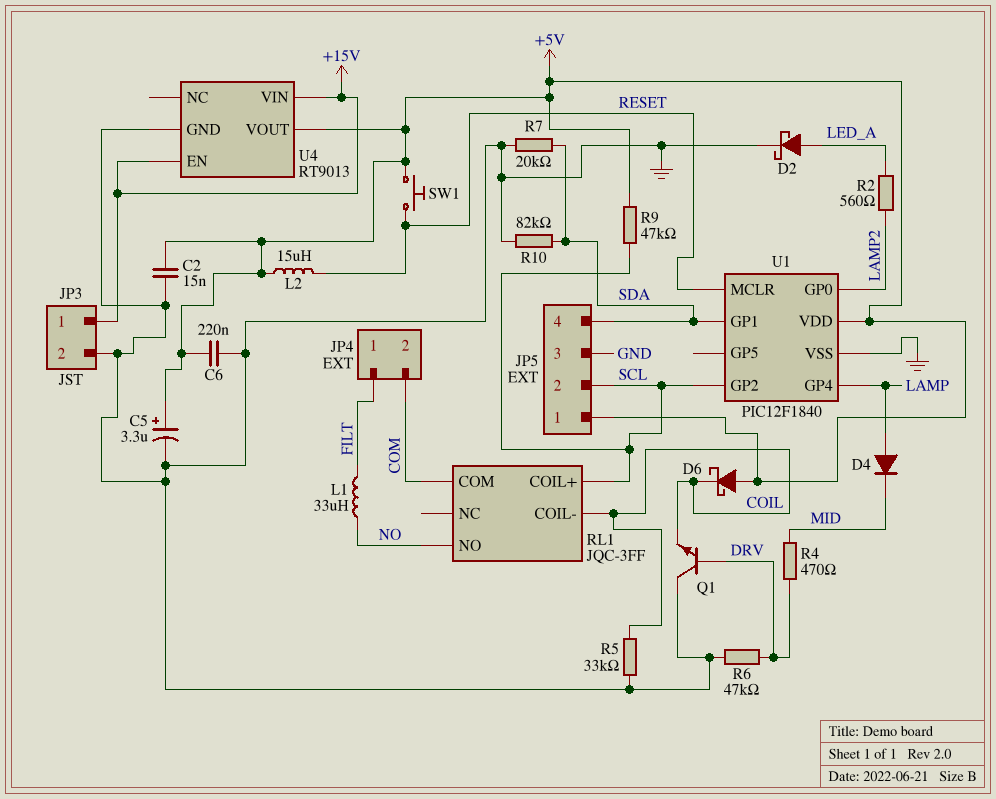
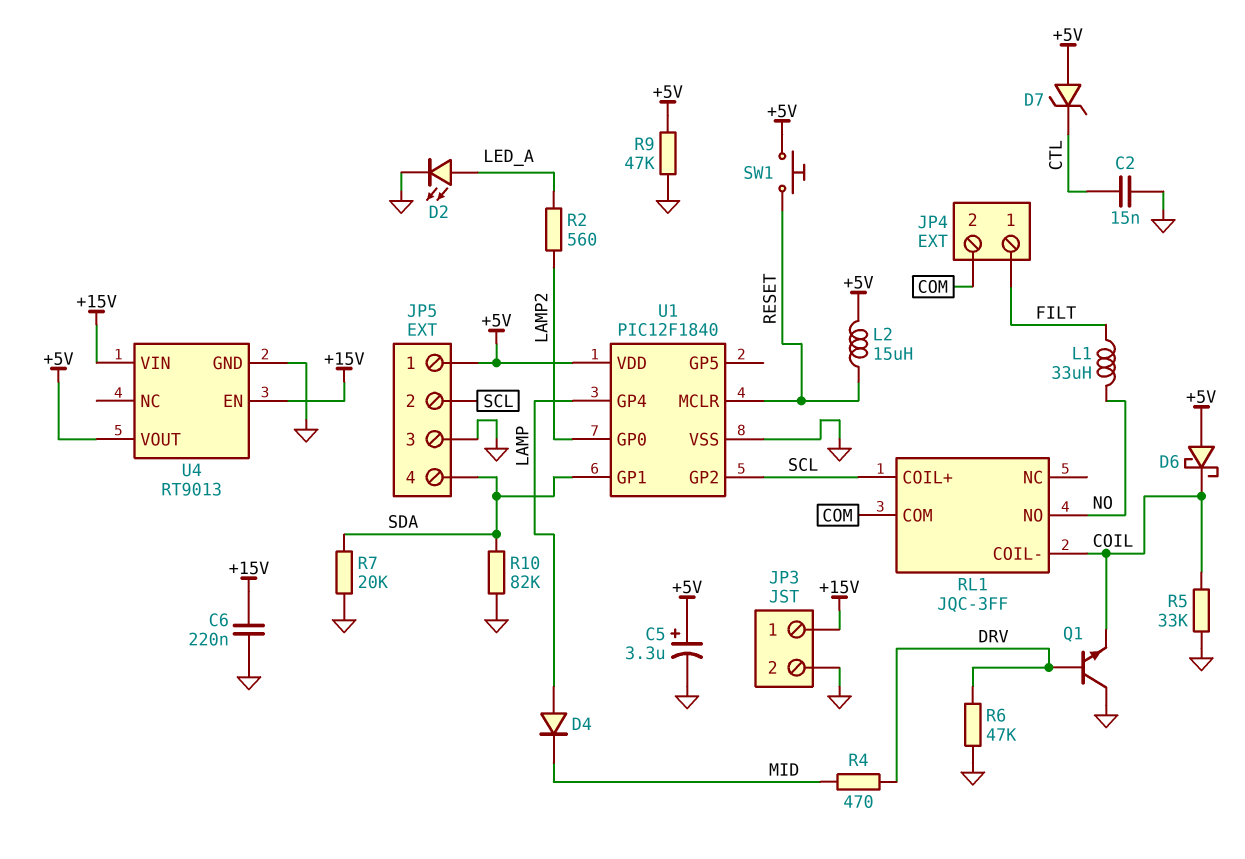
C2: 15nF (+5V, GND) -> 15nF (CTL, GND)
C6: 220nF (+5V, GND) -> 220nF (+15V, GND)
D2: schottky (A LED_A, K GND) -> LED (A LED_A, K GND)
D7: none -> zener (A +5V, K CTL)
R9: 47k (+5V, SCL) -> 47k (+5V, GND)

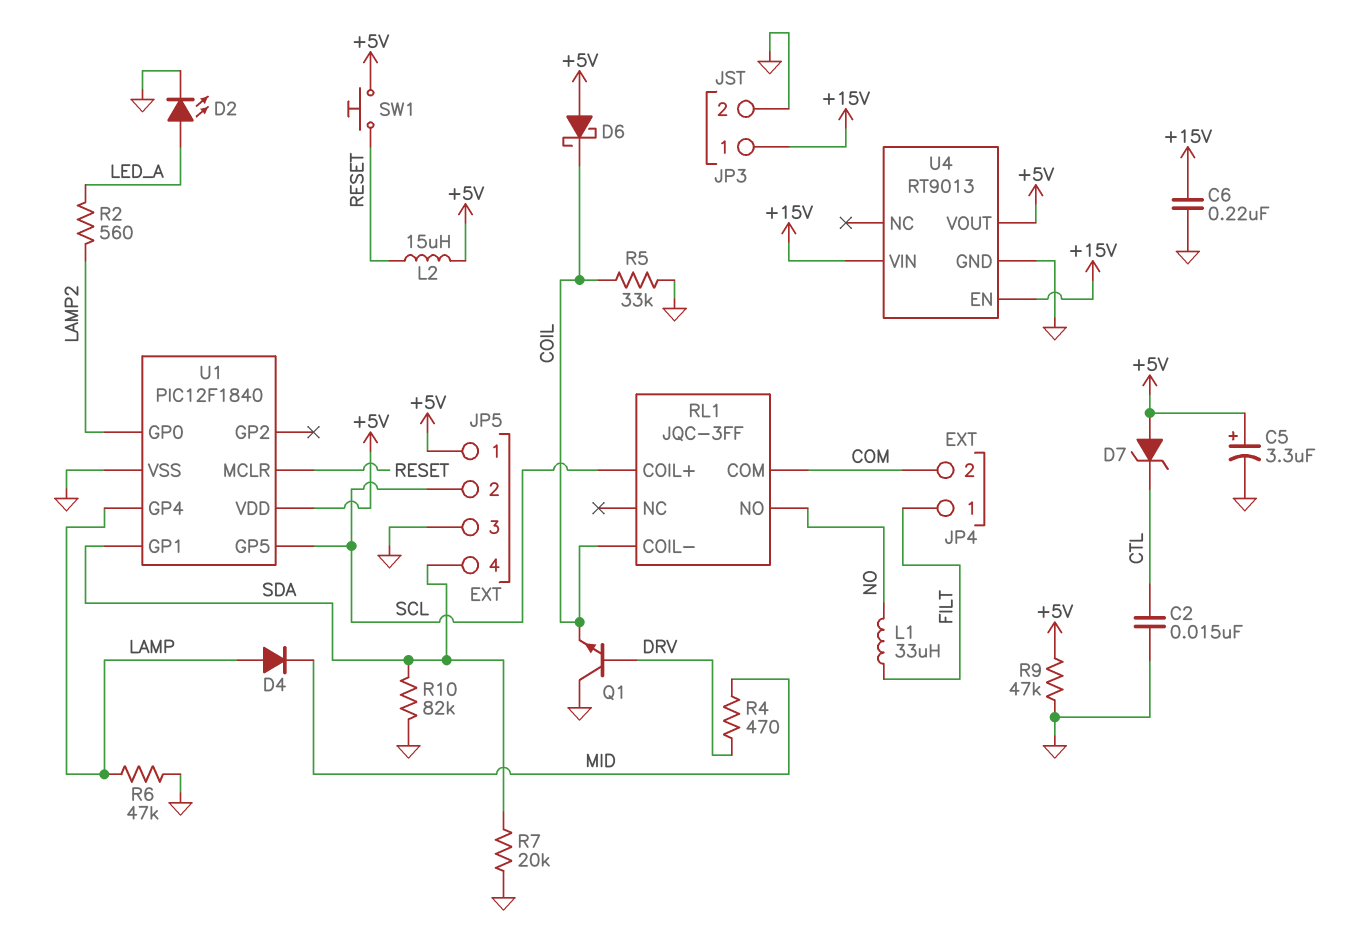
R6: 47k (DRV, GND) -> 47k (GND, LAMP)
U1 pin GP2: SCL -> none
U1 pin GP5: none -> SCL

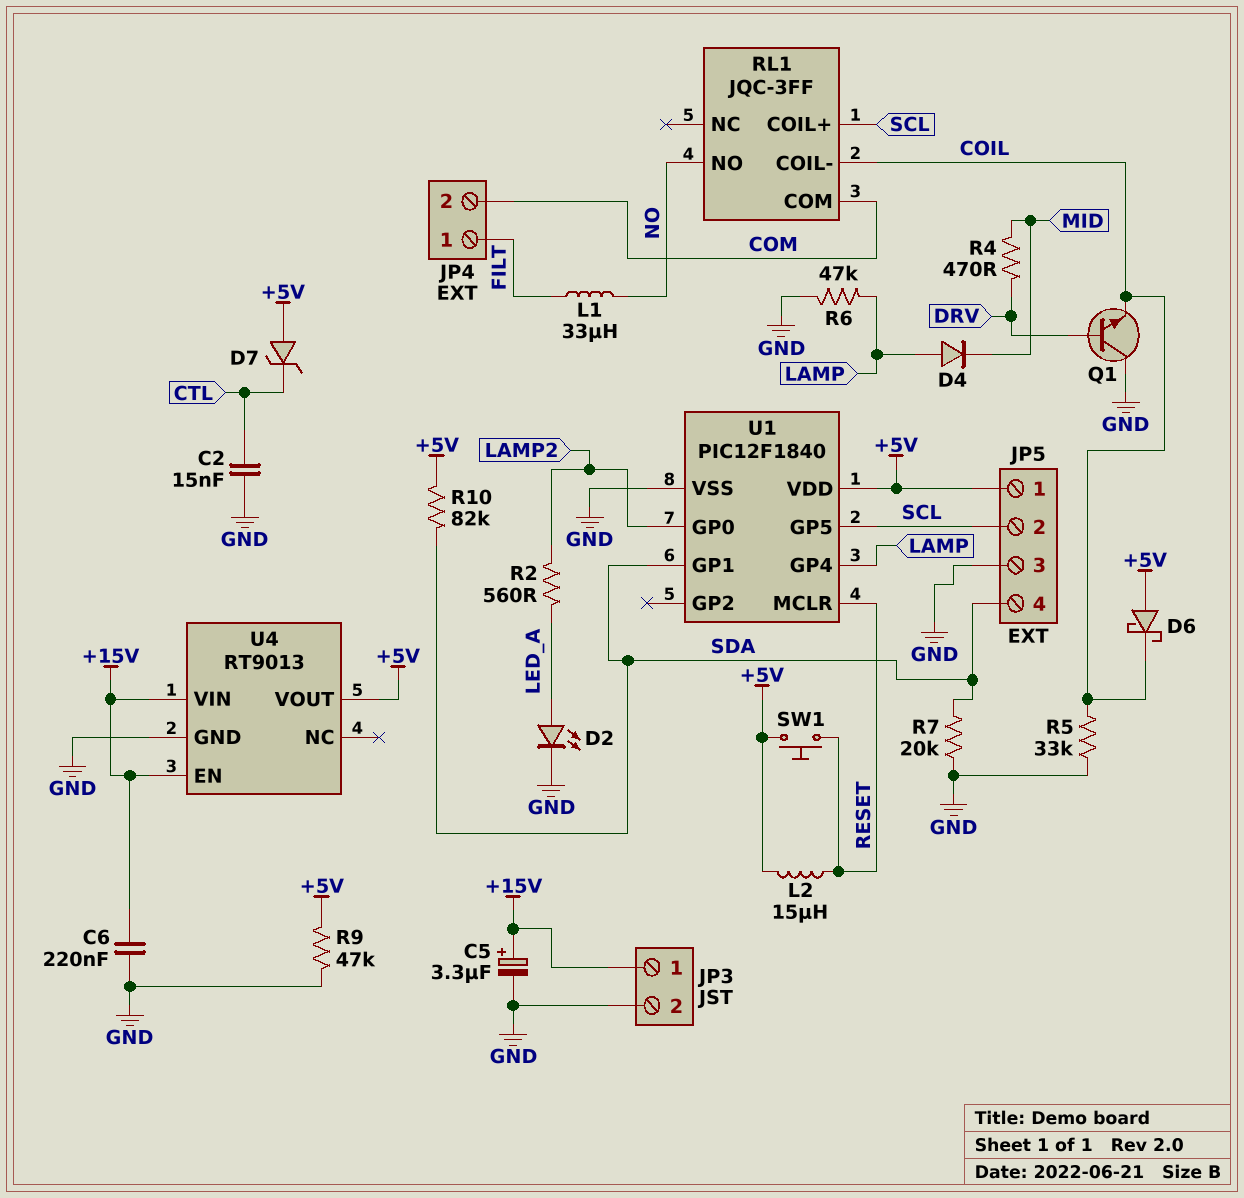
C5: 3.3uF (plus +5V, minus GND) -> 3.3uF (plus +15V, minus GND)
R10: 82k (GND, SDA) -> 82k (+5V, SDA)

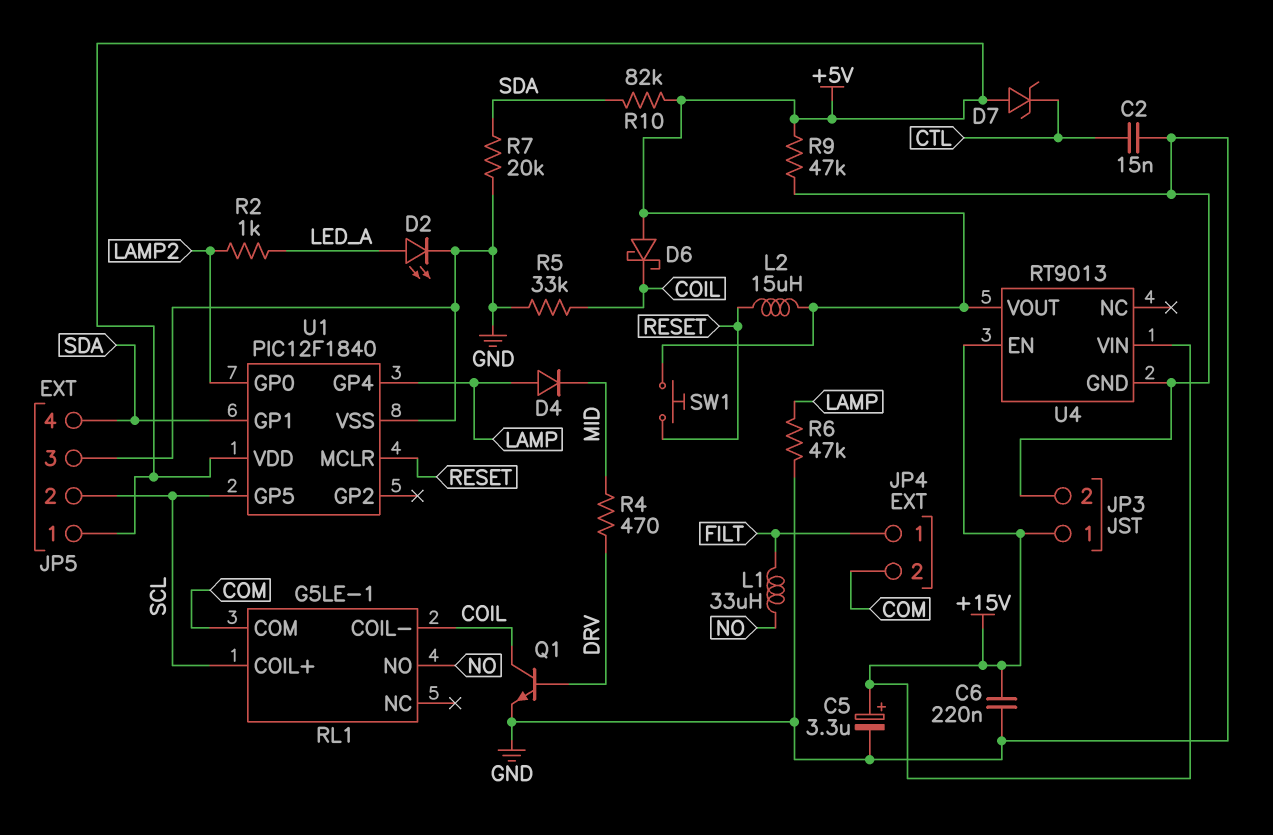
Q1: NPN (B DRV, C GND, E COIL) -> NPN (B DRV, C COIL, E GND)
R2: 560 (LAMP2, LED_A) -> 1k (LAMP2, LED_A)
RL1: JQC-3FF -> G5LE-1

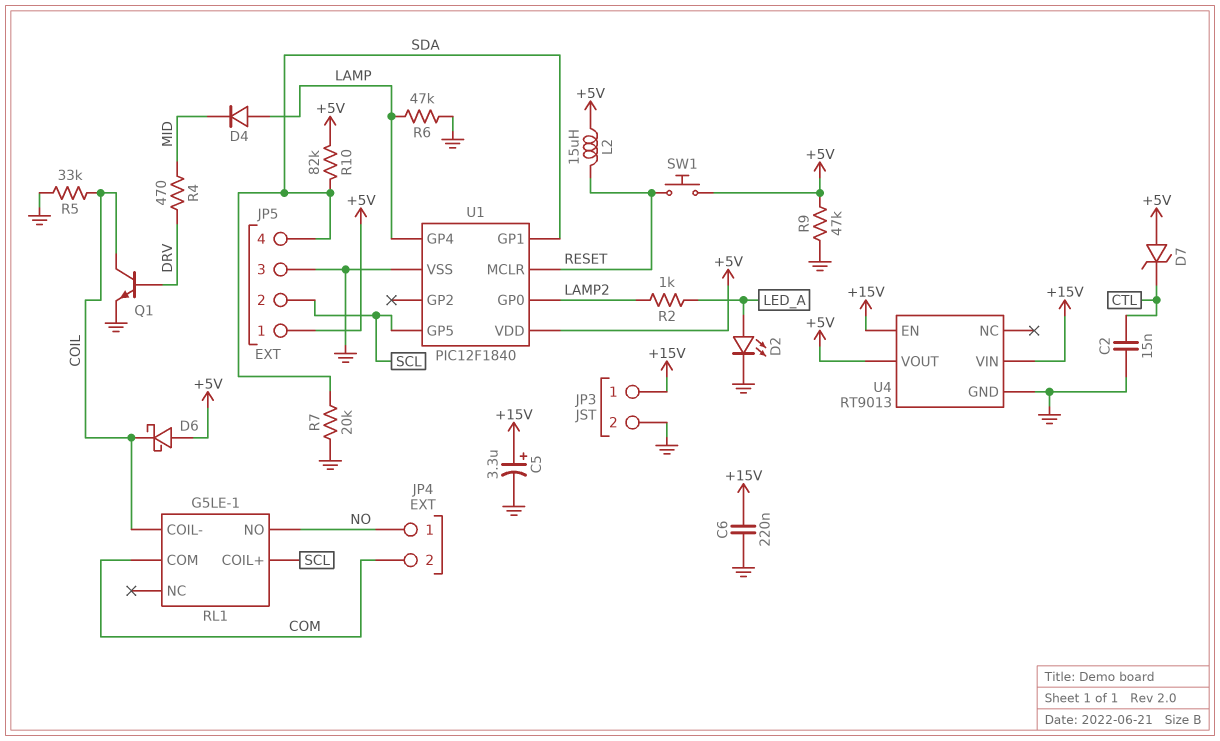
JP4 pin 1: FILT -> NO
L1: 33uH (FILT, NO) -> none

